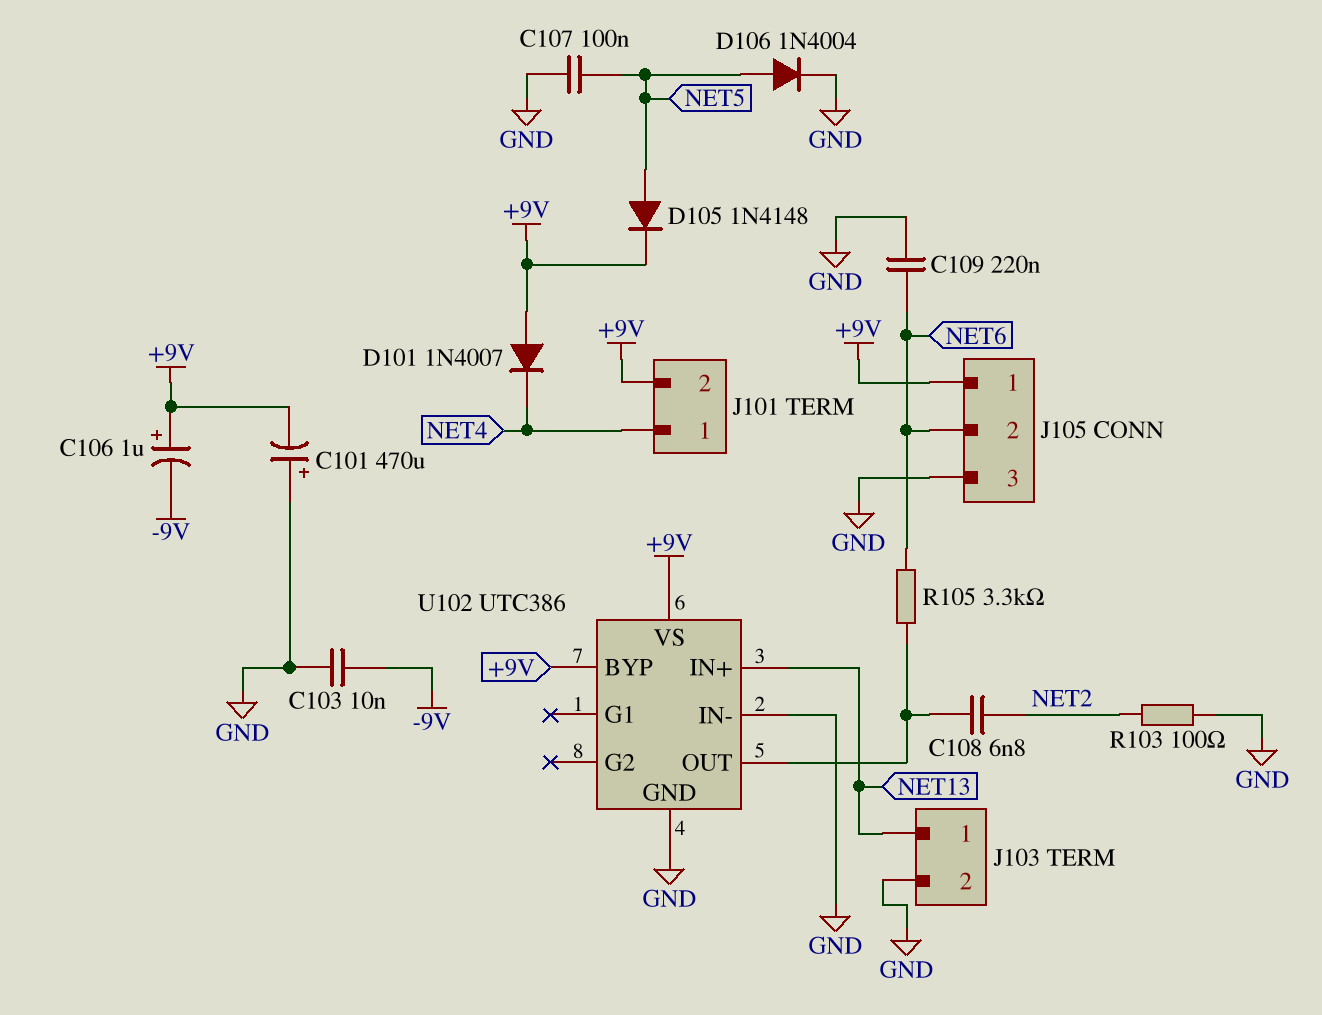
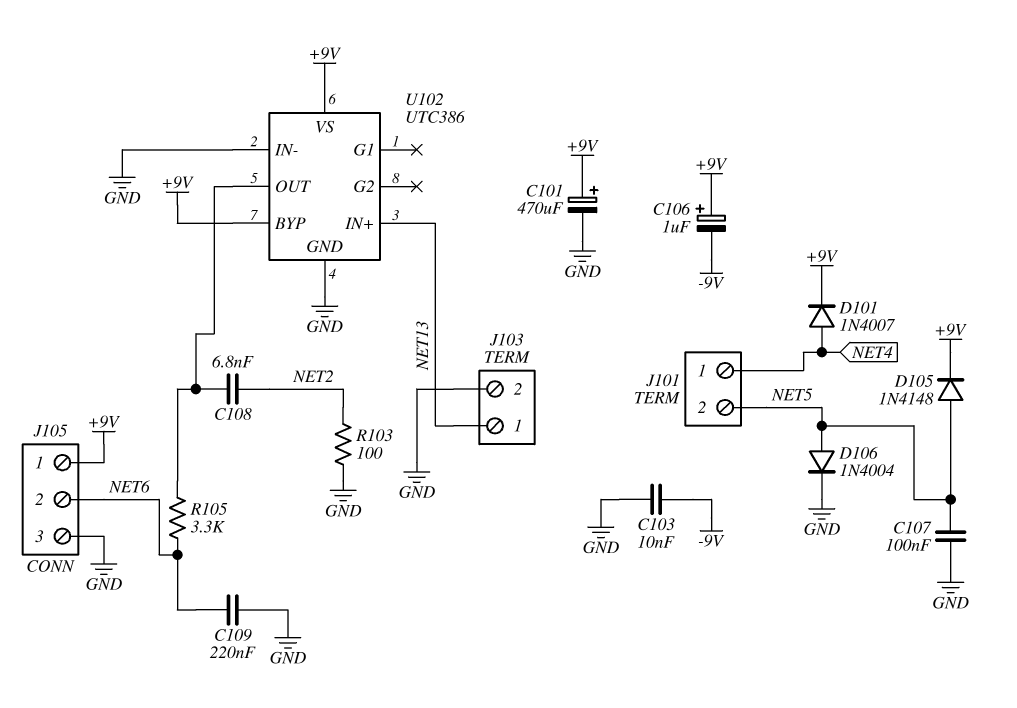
C101: 470uF (plus GND, minus +9V) -> 470uF (plus +9V, minus GND)
D101: diode 1N4007 (A +9V, K NET4) -> diode 1N4007 (A NET4, K +9V)
J101 pin 2: +9V -> NET5

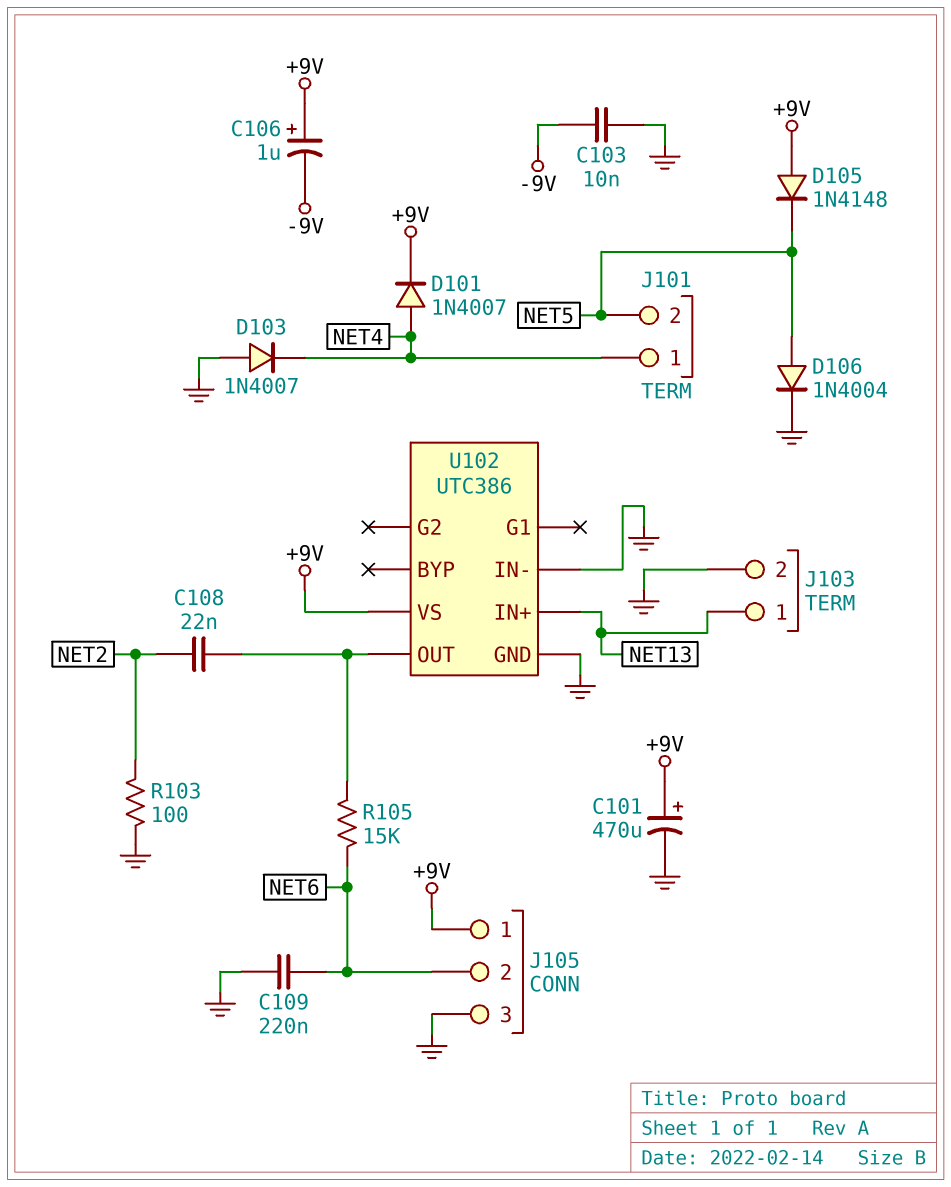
C107: 100nF (GND, NET5) -> none
C108: 6.8nF (NET2, U102/OUT) -> 22nF (NET2, U102/OUT)
D103: none -> diode 1N4007 (A GND, K NET4)
D105: diode 1N4148 (A NET5, K +9V) -> diode 1N4148 (A +9V, K NET5)
R105: 3.3k (NET6, U102/OUT) -> 15k (NET6, U102/OUT)
U102 pin BYP: +9V -> none

